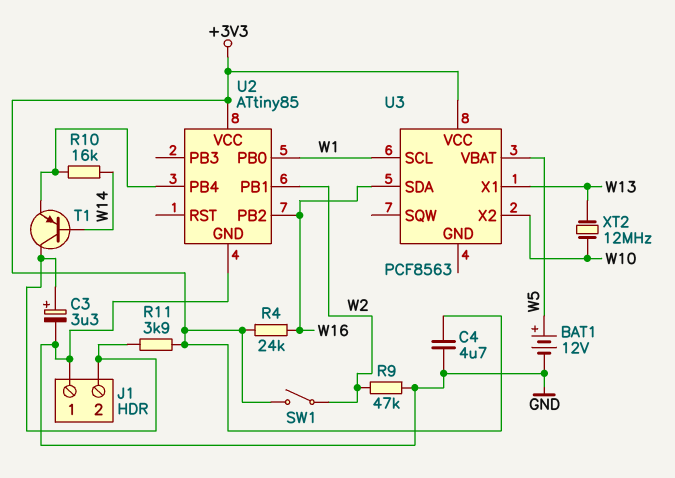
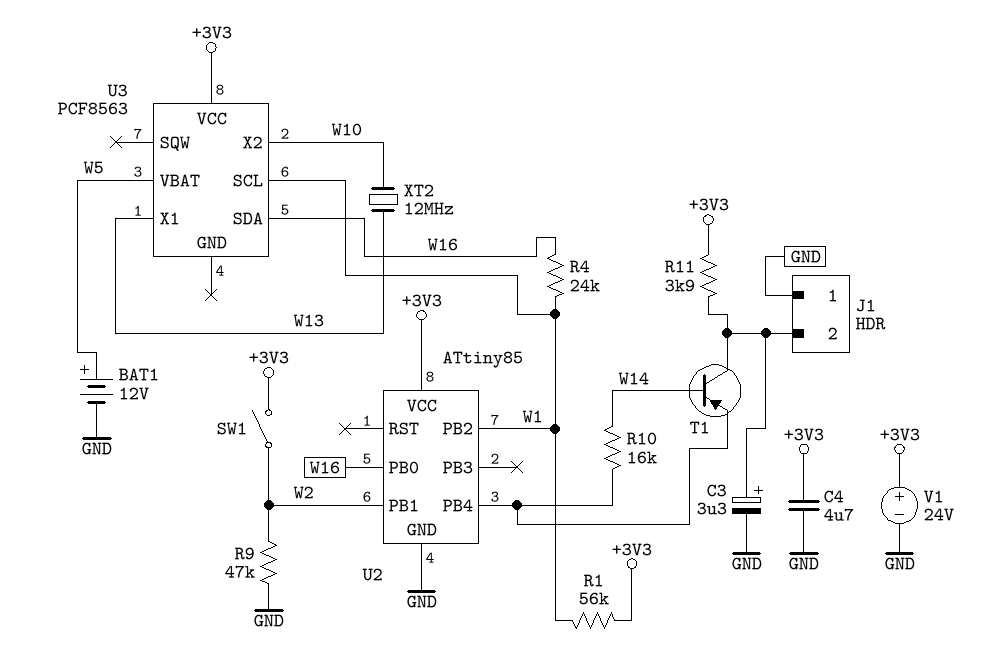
R1: none -> 56k (+3V3, W1)
R4: 24k (+3V3, W16) -> 24k (W1, W16)
U2 pin PB0: W1 -> W16
U2 pin PB2: W16 -> W1
V1: none -> 24V (plus +3V3, minus GND)

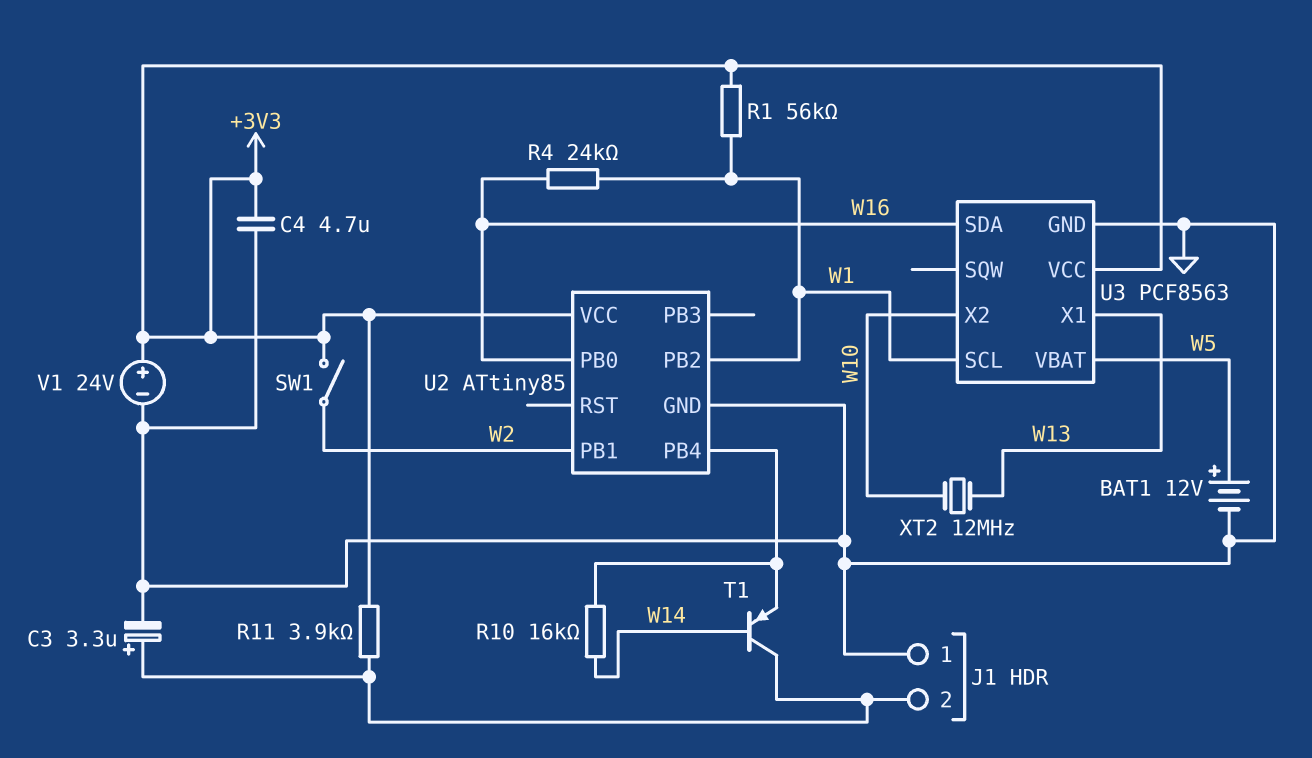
R9: 47k (GND, W2) -> none
U3 pin GND: none -> GND

